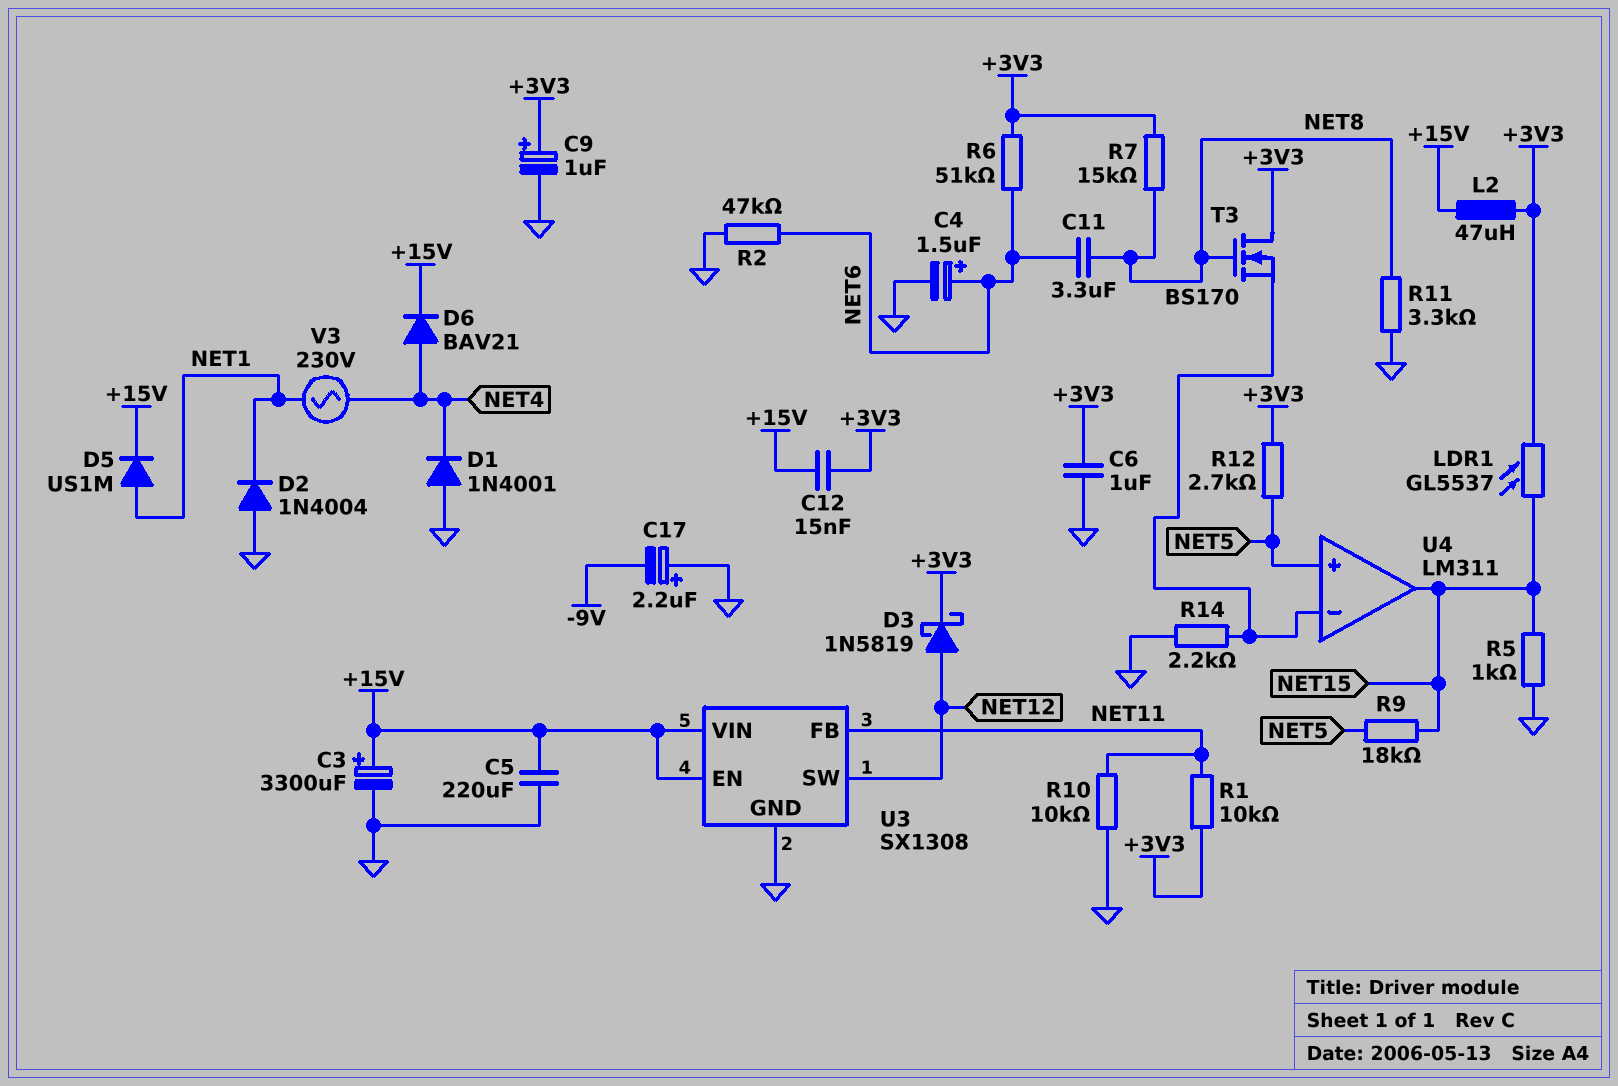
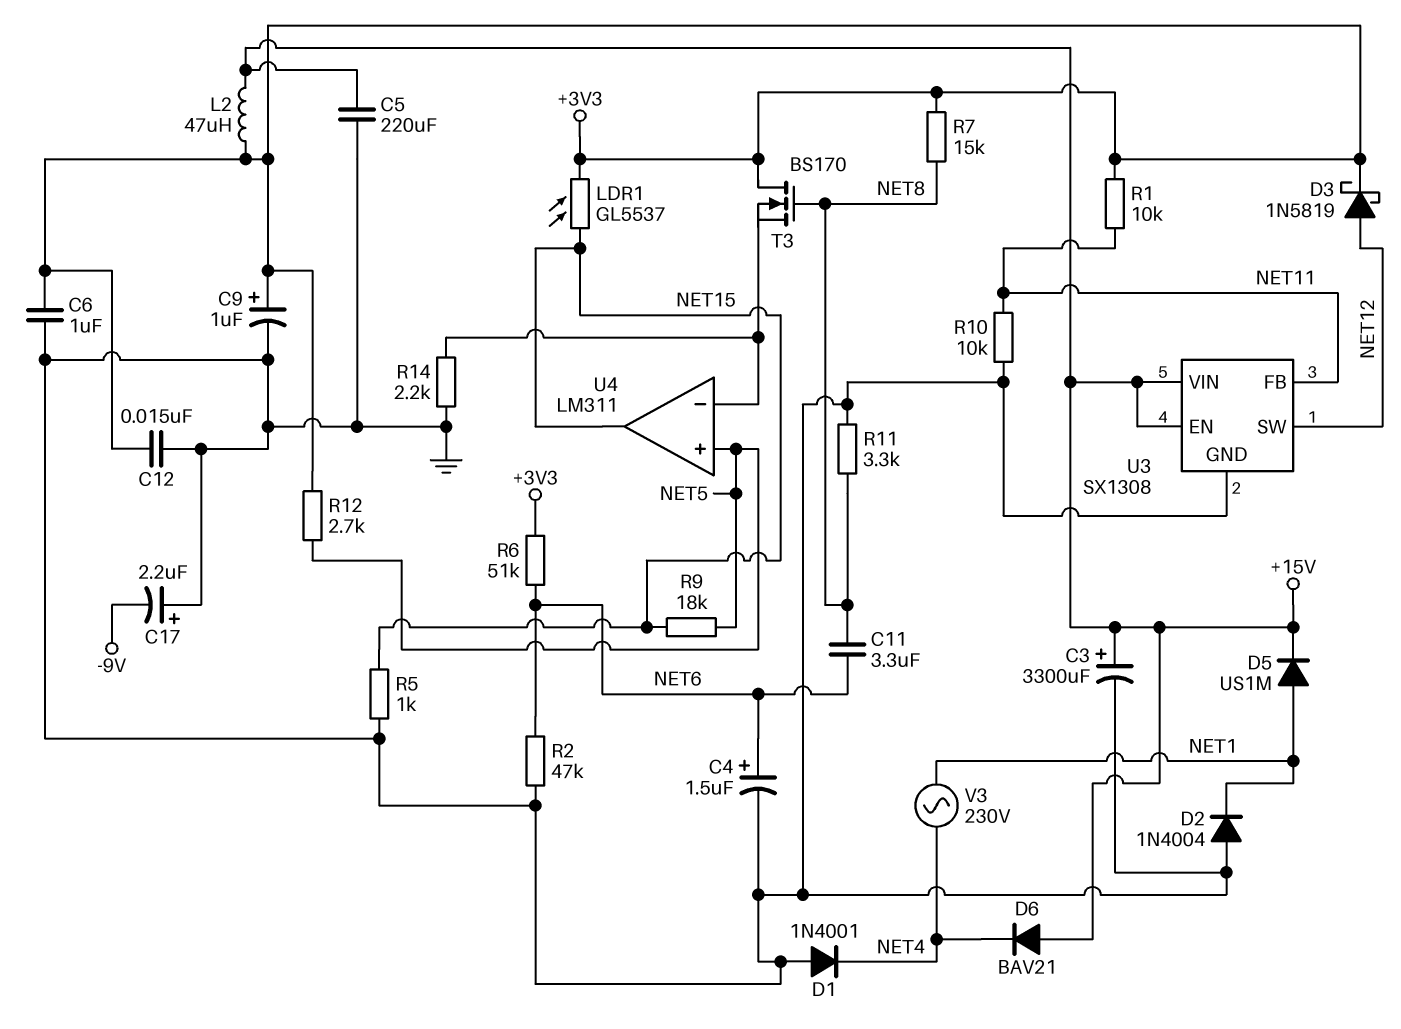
C12: 15nF (+3V3, +15V) -> 15nF (+3V3, GND)
D6: diode BAV21 (A NET4, K +15V) -> diode BAV21 (A +15V, K NET4)

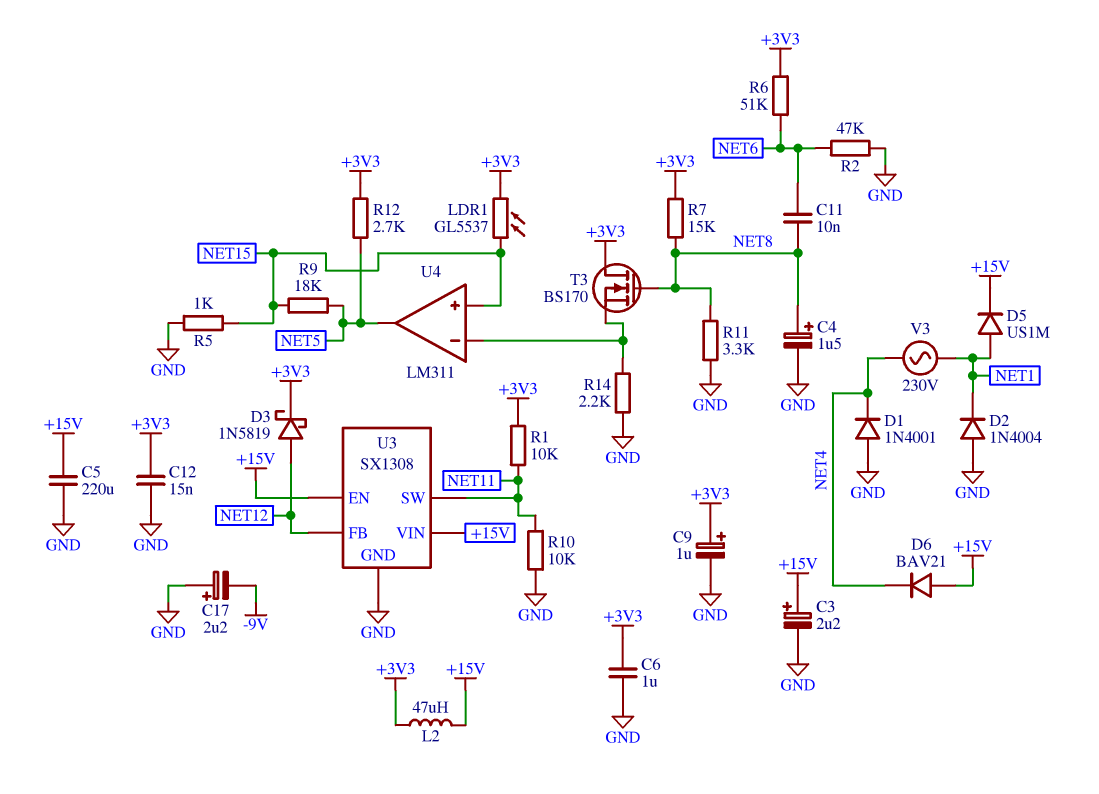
C3: 3300uF (plus +15V, minus GND) -> 2.2uF (plus +15V, minus GND)
C4: 1.5uF (plus NET6, minus GND) -> 1.5uF (plus NET8, minus GND)
C11: 3.3uF (NET6, NET8) -> 10nF (NET6, NET8)
U3 pin FB: NET11 -> NET12
U3 pin SW: NET12 -> NET11
U4 pin in+: NET5 -> NET15
U4 pin out: NET15 -> NET5

